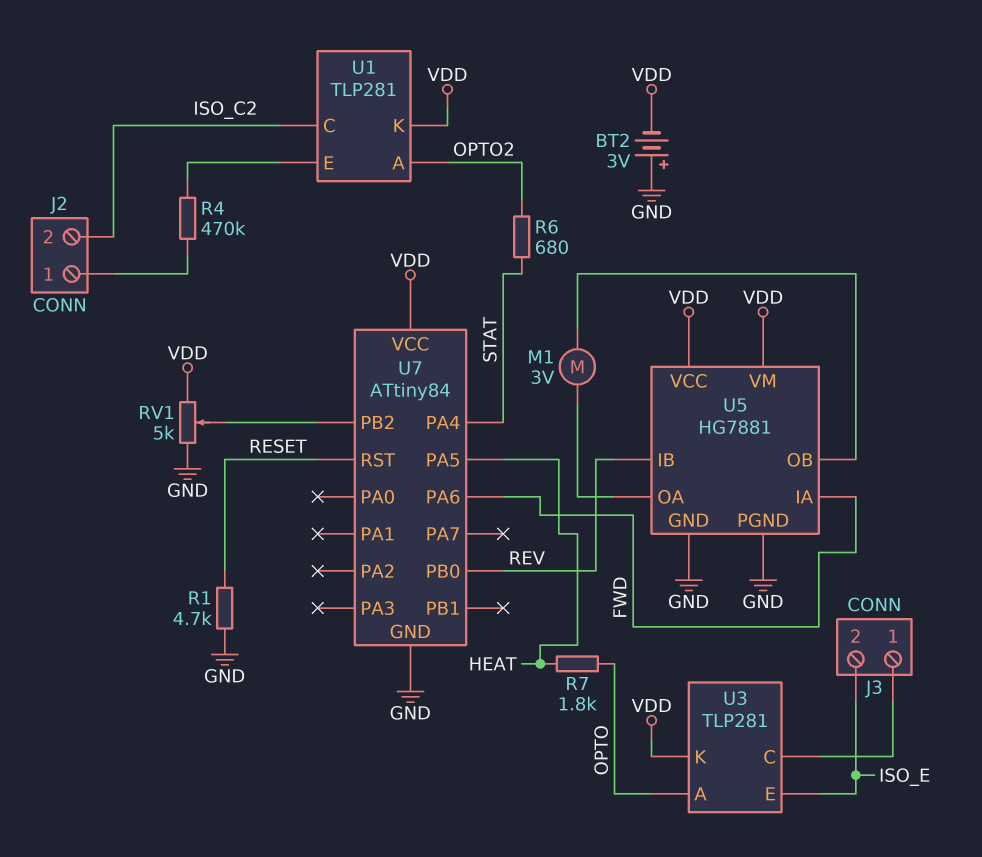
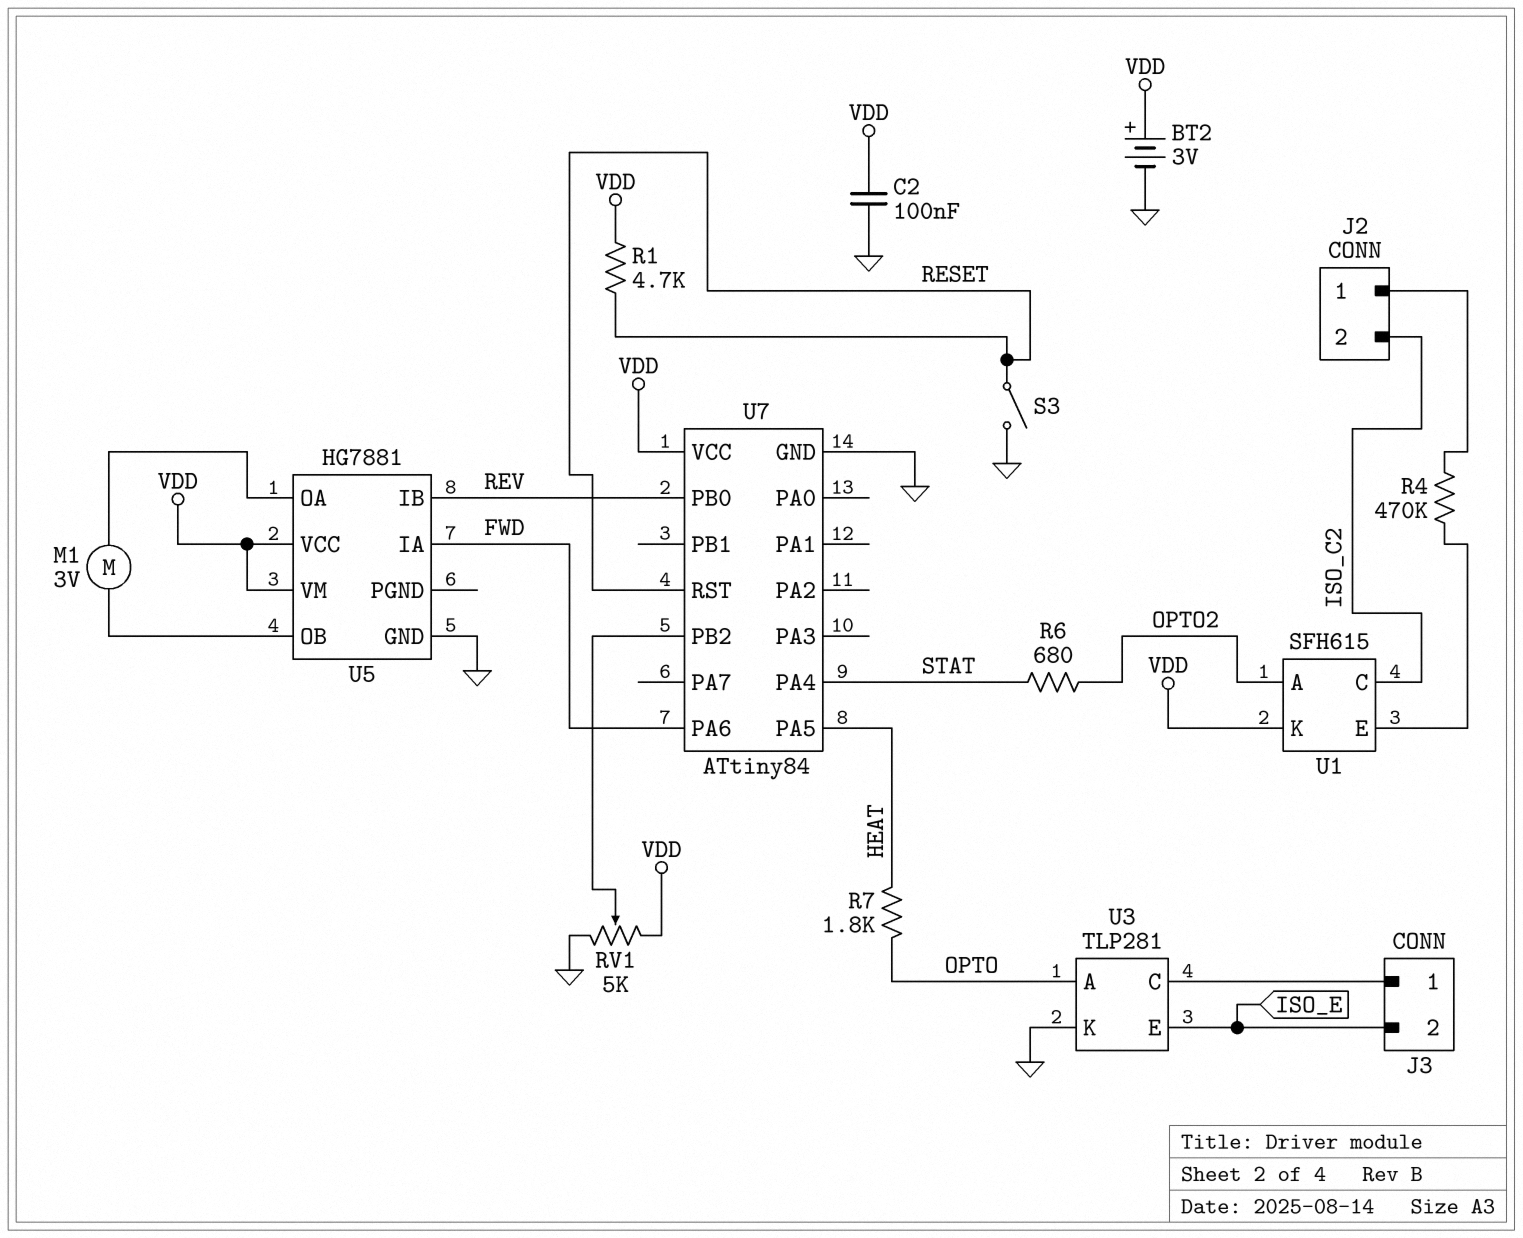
BT2: 3V (plus GND, minus VDD) -> 3V (plus VDD, minus GND)
C2: none -> 100nF (GND, VDD)
R1: 4.7k (GND, RESET) -> 4.7k (RESET, VDD)
S3: none -> switch (GND, RESET)
U1: TLP281 -> SFH615
U3 pin K: VDD -> GND
U5 pin PGND: GND -> none

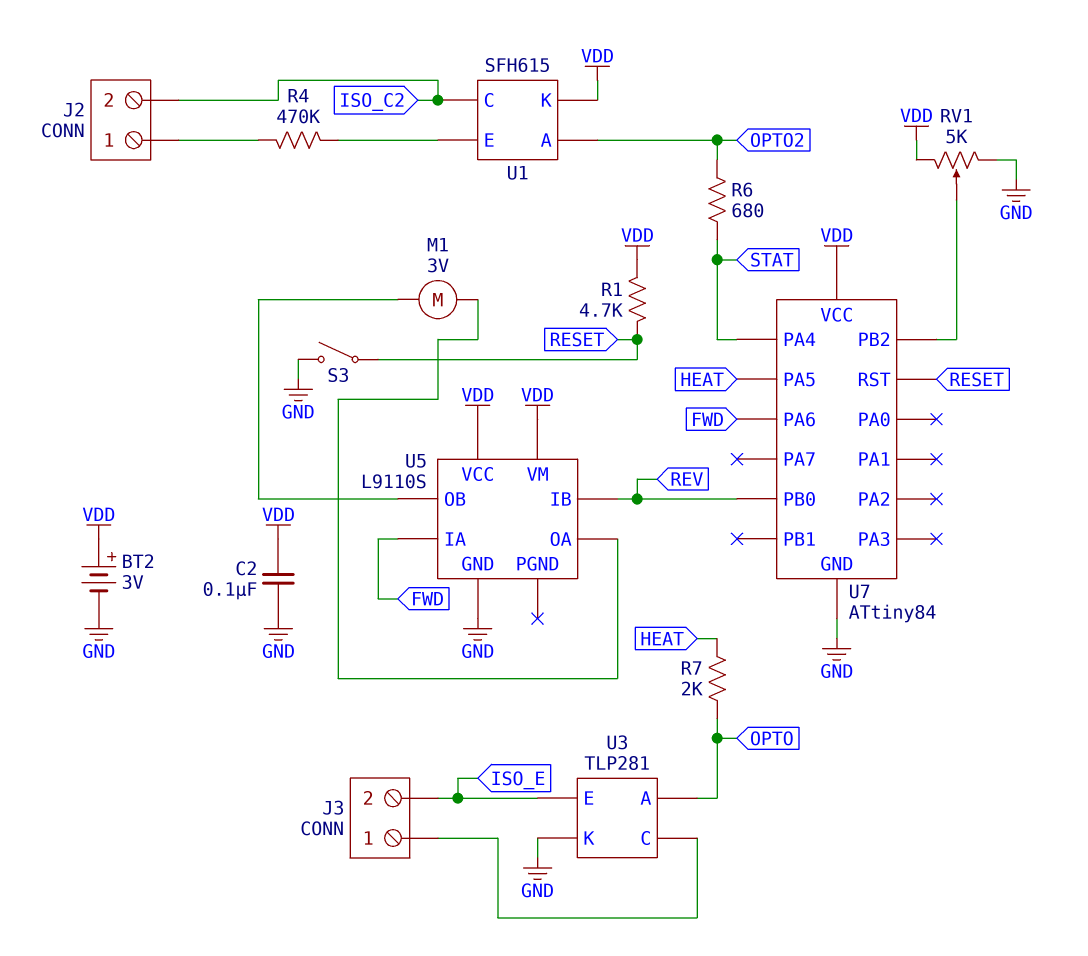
R7: 1.8k (HEAT, OPTO) -> 2k (HEAT, OPTO)
U5: HG7881 -> L9110S

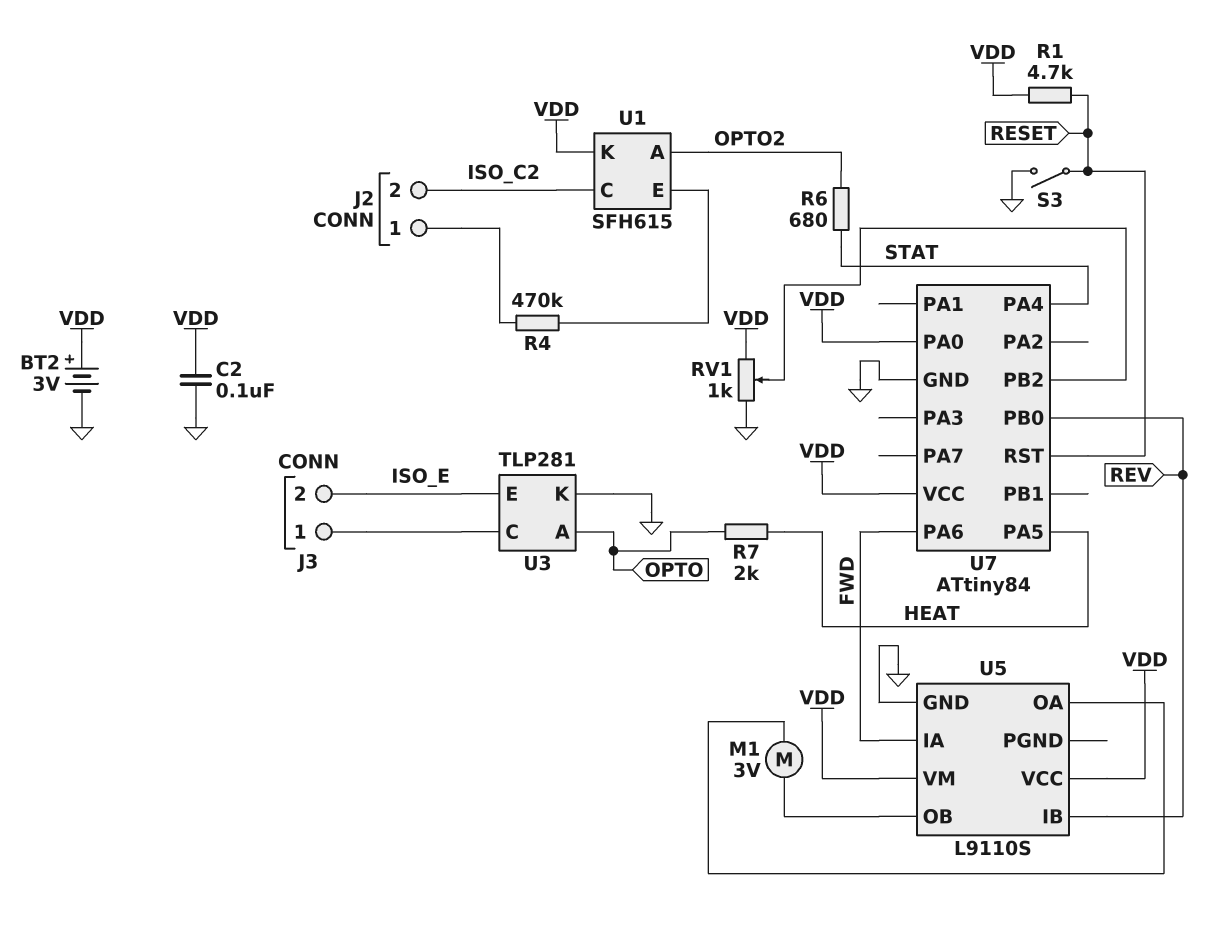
RV1: 5k (GND, VDD, wiper U7/PB2) -> 1k (GND, VDD, wiper U7/PB2)
U7 pin PA0: none -> VDD

